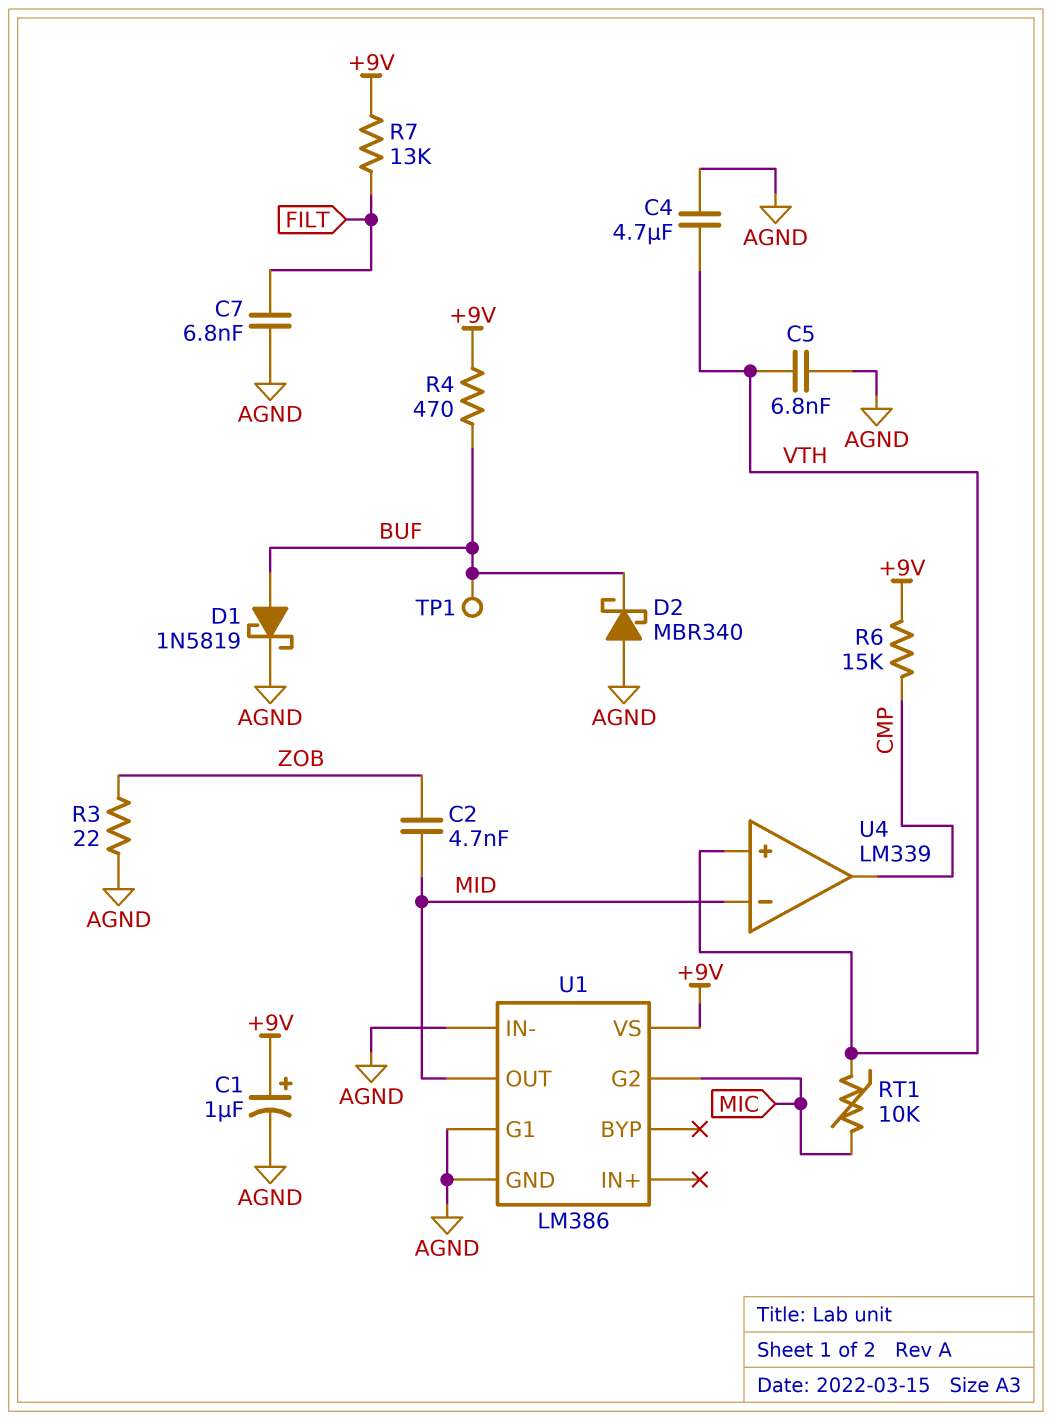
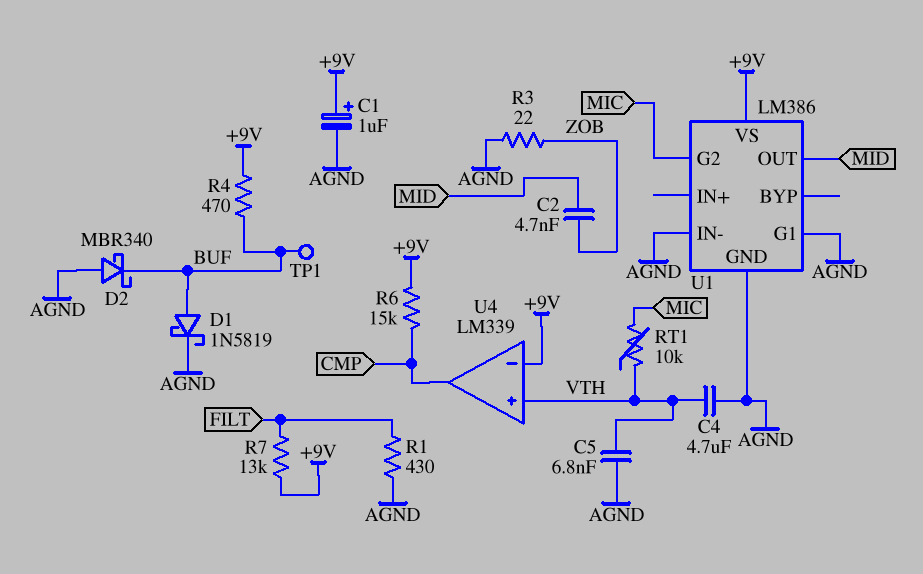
C7: 6.8nF (AGND, FILT) -> none
R1: none -> 430 (AGND, FILT)
U4 pin in-: MID -> +9V

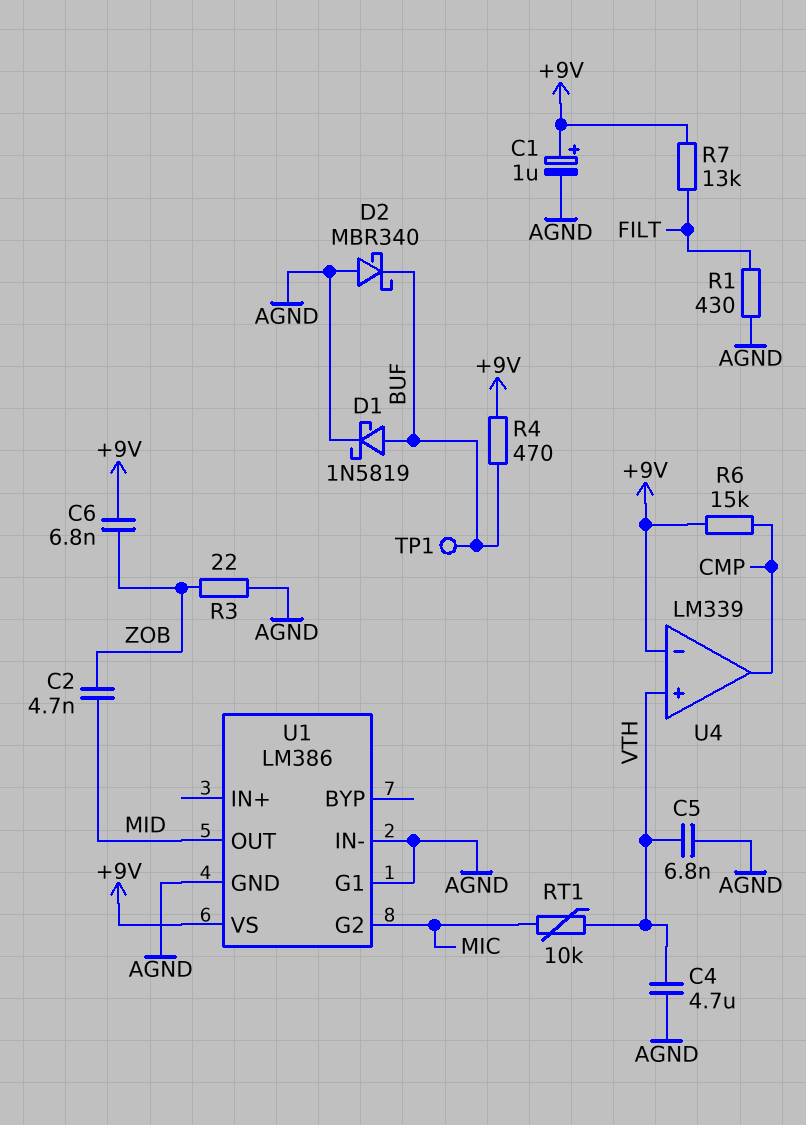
C6: none -> 6.8nF (+9V, ZOB)

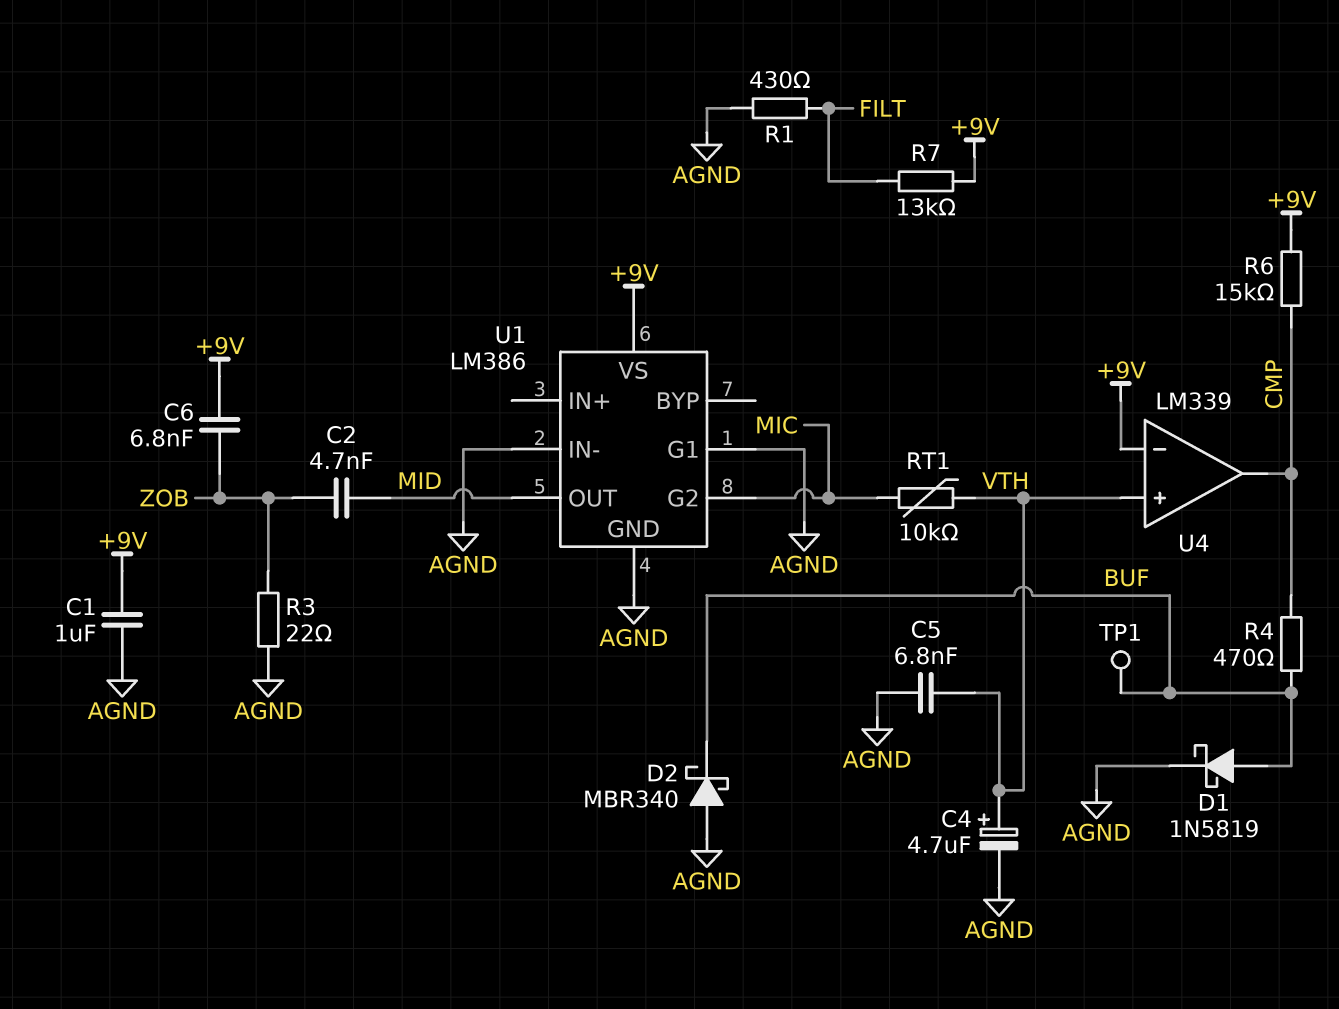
C1: 1uF (plus +9V, minus AGND) -> 1uF (+9V, AGND)
C4: 4.7uF (AGND, VTH) -> 4.7uF (plus VTH, minus AGND)
R4: 470 (+9V, BUF) -> 470 (BUF, CMP)

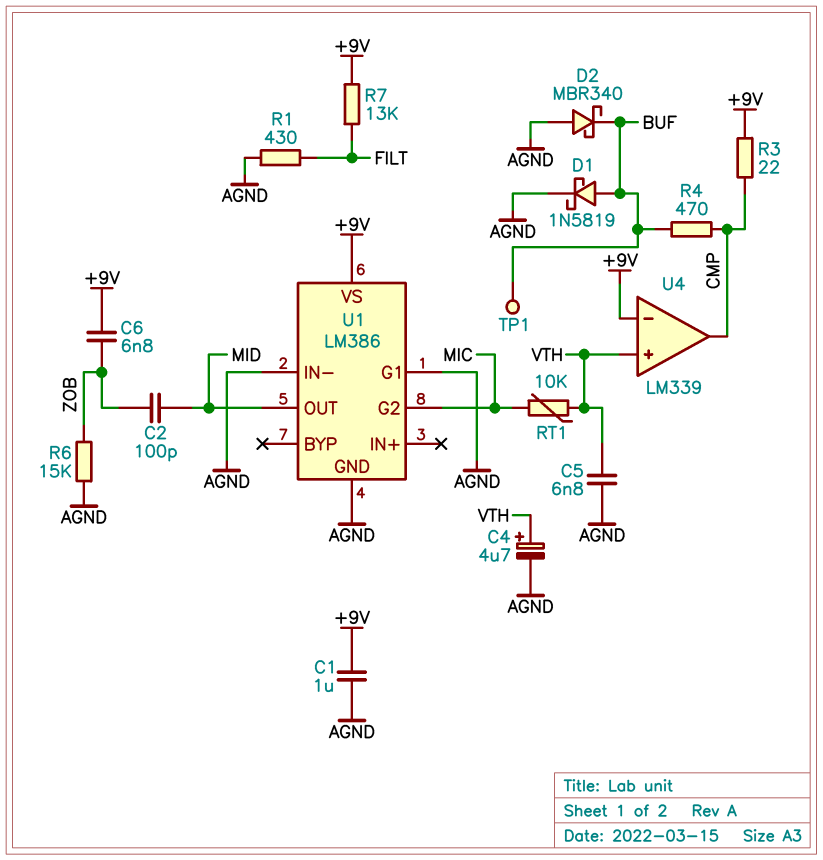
C2: 4.7nF (MID, ZOB) -> 100pF (MID, ZOB)
R3: 22 (AGND, ZOB) -> 22 (+9V, CMP)
R6: 15k (+9V, CMP) -> 15k (AGND, ZOB)

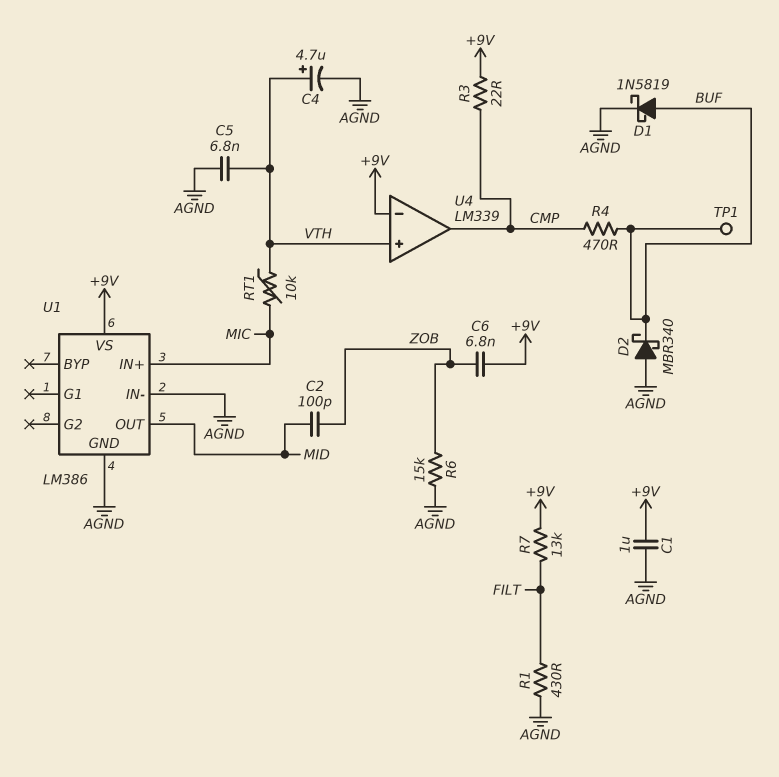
U1 pin G1: AGND -> none
U1 pin G2: MIC -> none
U1 pin IN+: none -> MIC

